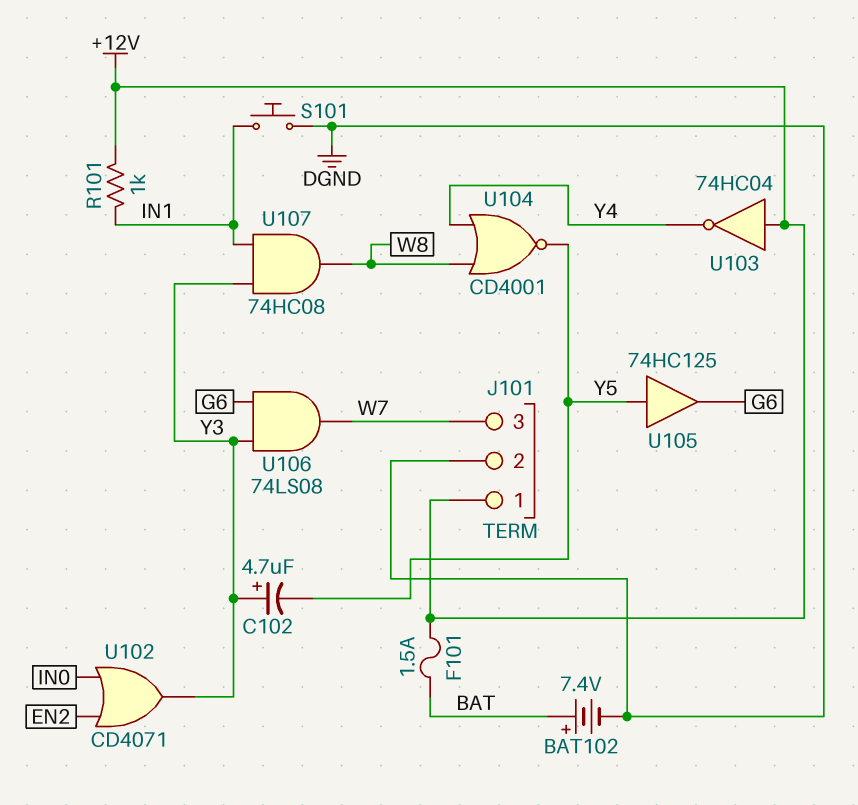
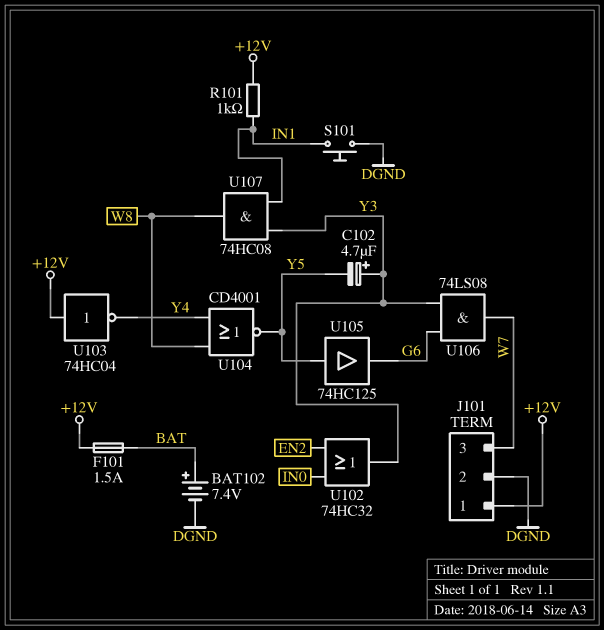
U102: OR CD4071 (in EN2, in IN0, out Y3) -> OR 74HC32 (in EN2, in IN0, out Y3)

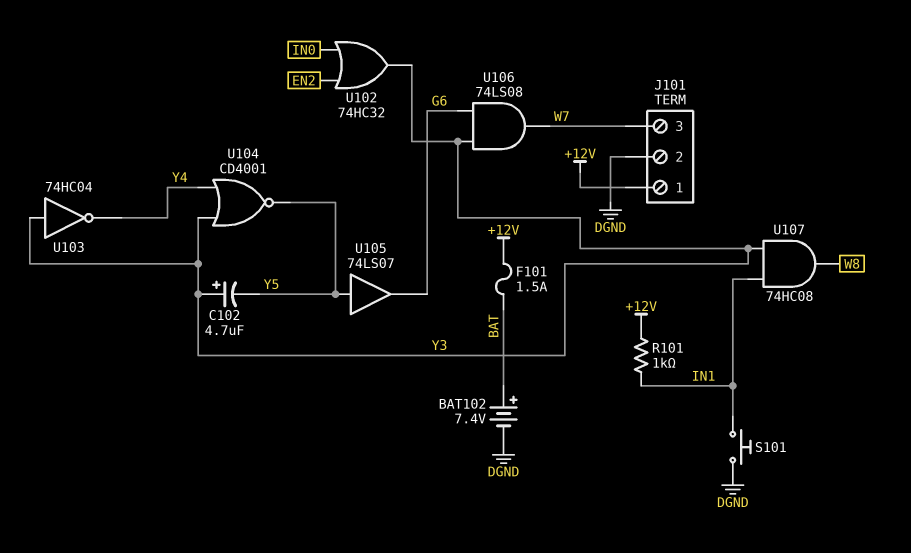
U103: NOT 74HC04 (in +12V, out Y4) -> NOT 74HC04 (in Y3, out Y4)
U104: NOR CD4001 (in W8, in Y4, out Y5) -> NOR CD4001 (in Y3, in Y4, out Y5)
U105: buffer 74HC125 (in Y5, out G6) -> buffer 74LS07 (in Y5, out G6)

